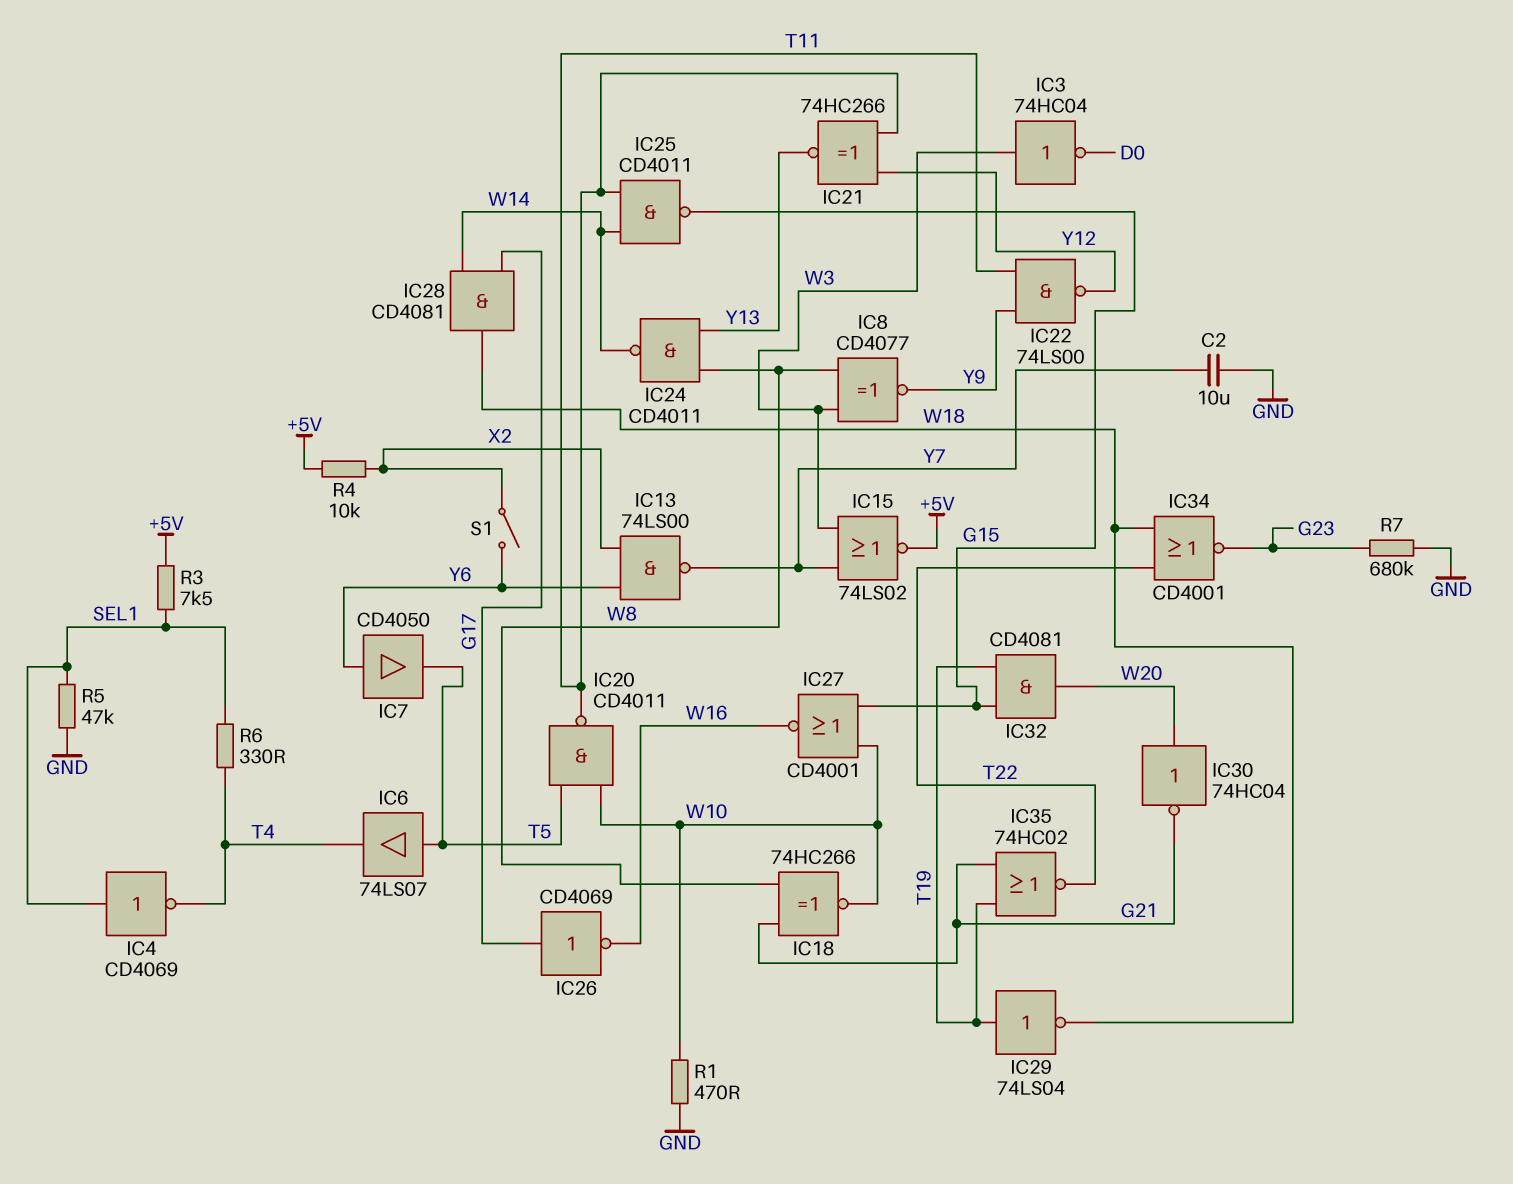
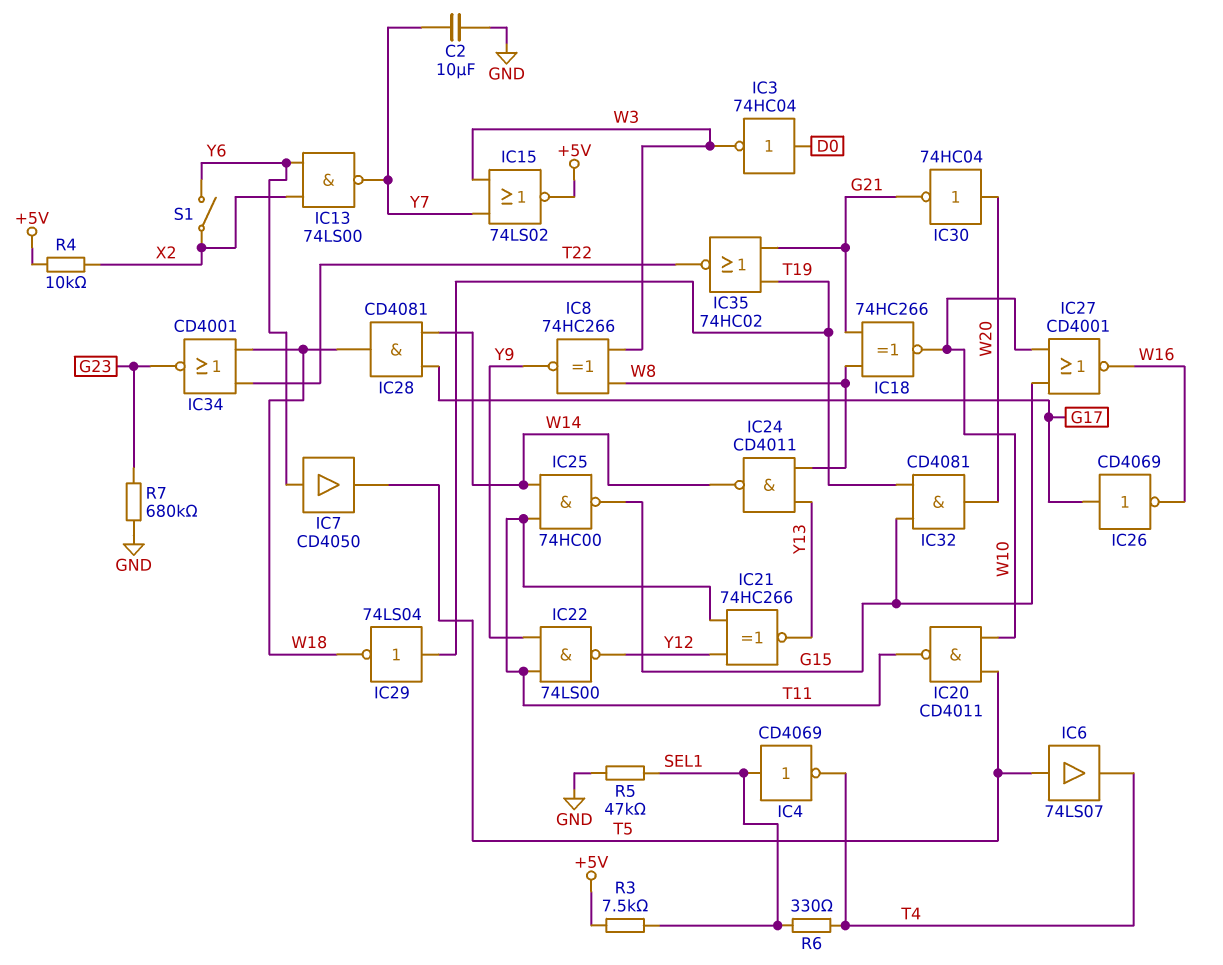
IC3: NOT 74HC04 (in W3, out D0) -> NOT 74HC04 (in D0, out W3)
IC8: XNOR CD4077 (in W3, in W8, out Y9) -> XNOR 74HC266 (in W3, in W8, out Y9)
IC25: NAND CD4011 (in T11, in W14, out G15) -> NAND 74HC00 (in T11, in W14, out G15)
R1: 470 (GND, W10) -> none

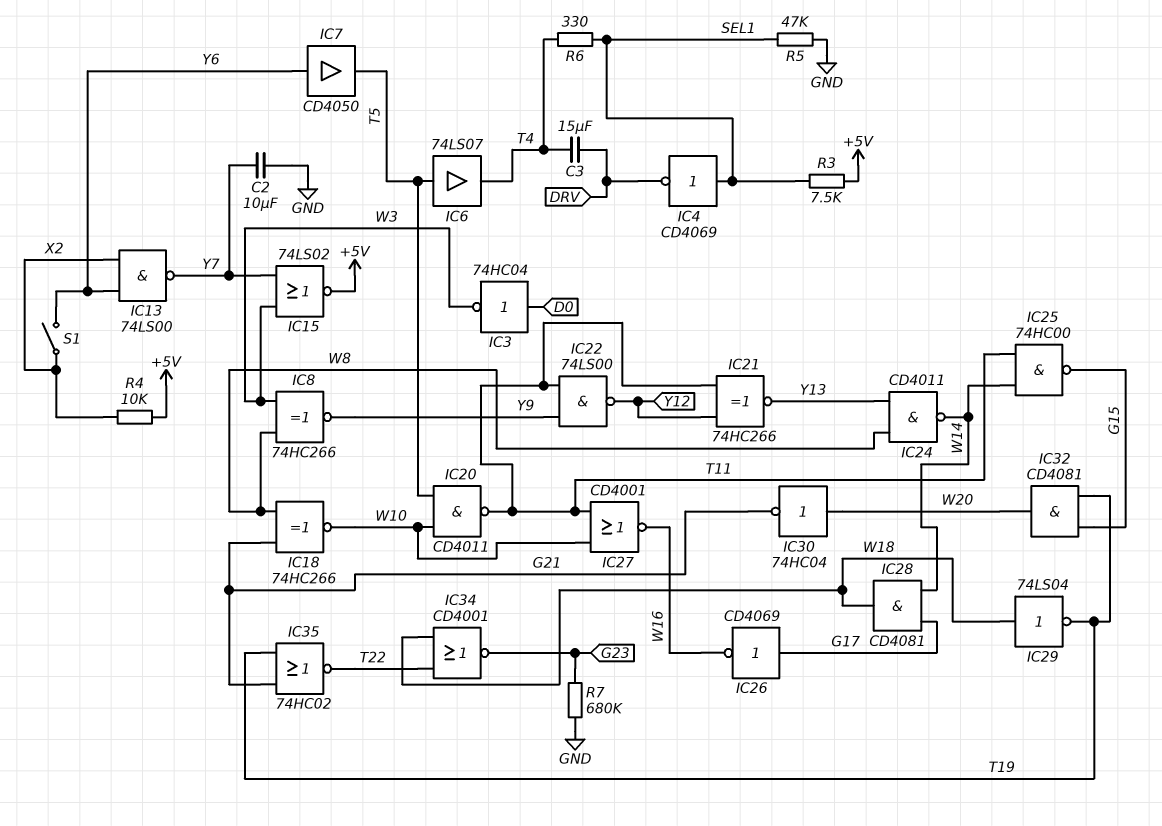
C3: none -> 15uF (DRV, T4)
IC4: NOT CD4069 (in SEL1, out T4) -> NOT CD4069 (in SEL1, out DRV)
IC27: NOR CD4001 (in G15, in W10, out W16) -> NOR CD4001 (in T11, in W10, out W16)
IC29: NOT 74LS04 (in T19, out W18) -> NOT 74LS04 (in W18, out T19)

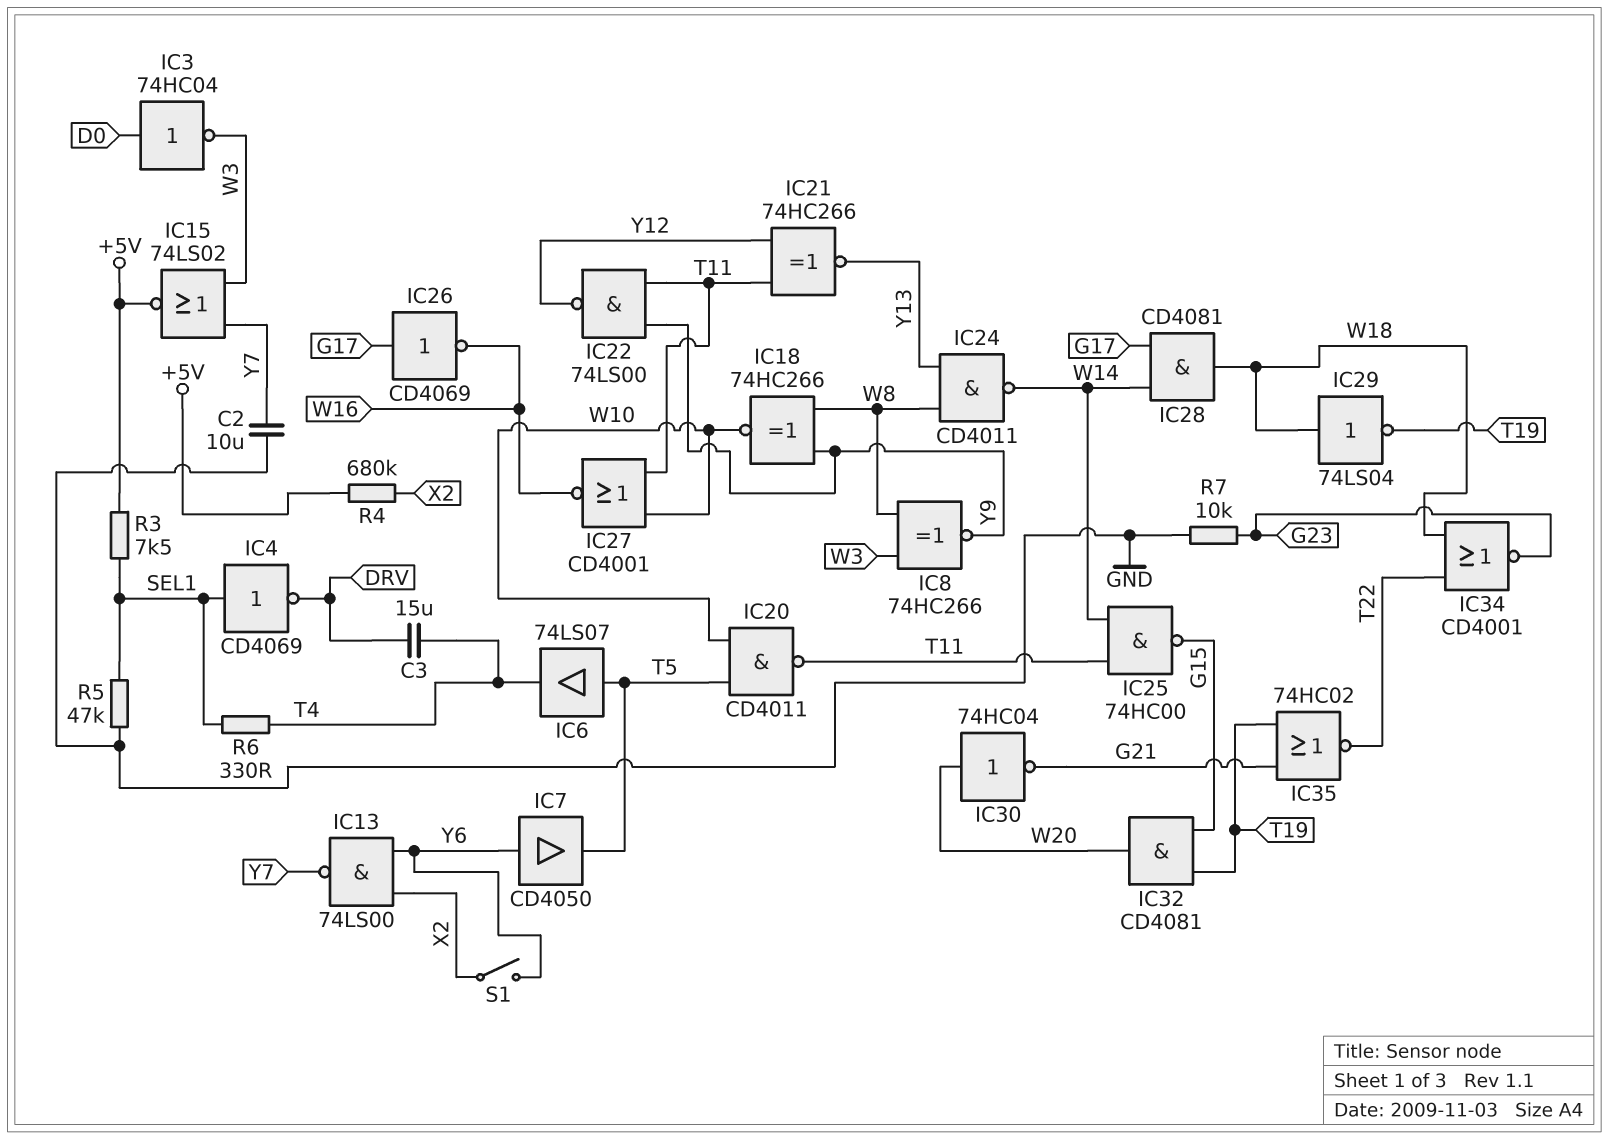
IC18: XNOR 74HC266 (in G21, in W8, out W10) -> XNOR 74HC266 (in W8, in Y9, out W10)
R4: 10k (+5V, X2) -> 680k (+5V, X2)
R7: 680k (G23, GND) -> 10k (G23, GND)

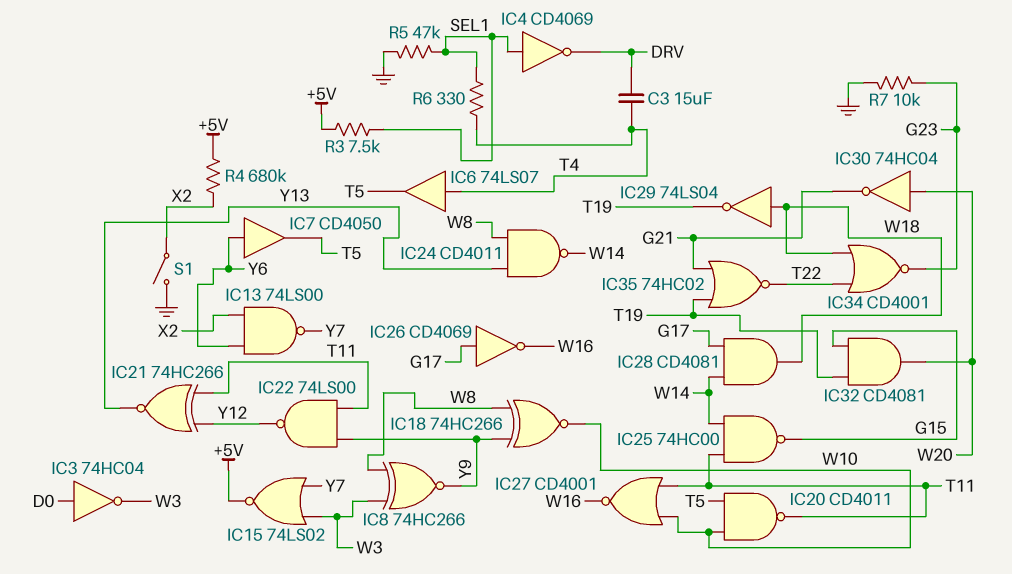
C2: 10uF (GND, Y7) -> none
IC6: buffer 74LS07 (in T5, out T4) -> buffer 74LS07 (in T4, out T5)
S1: switch (X2, Y6) -> switch (GND, X2)

